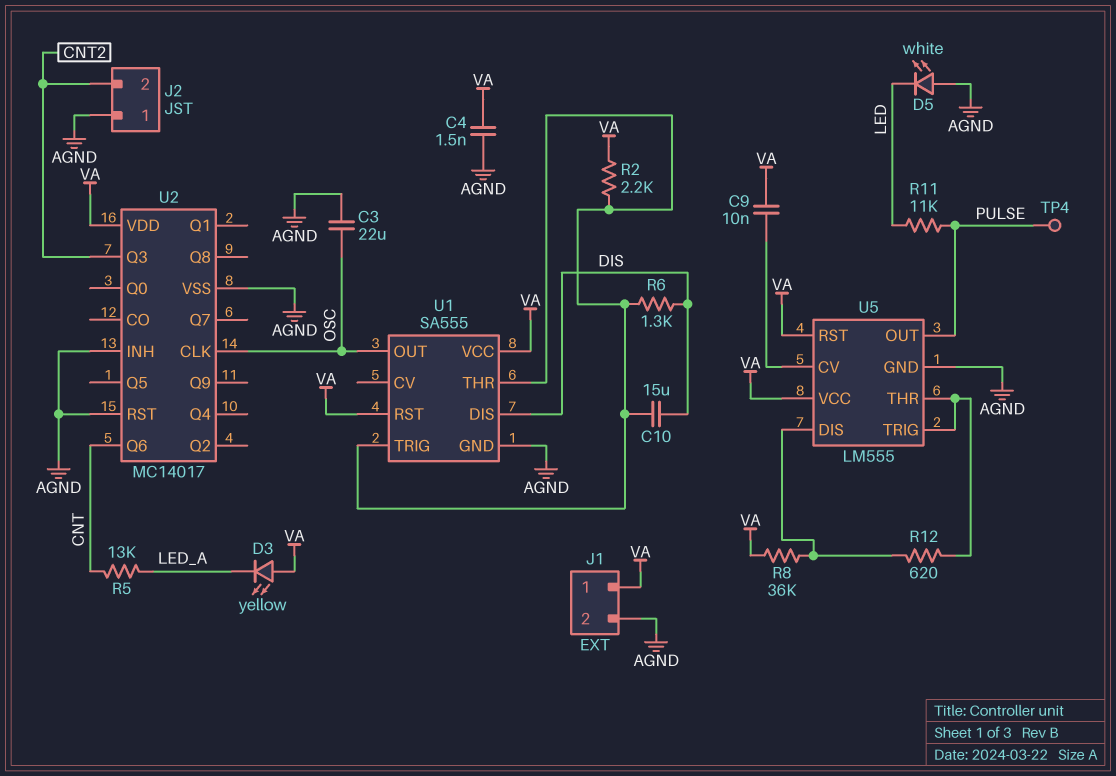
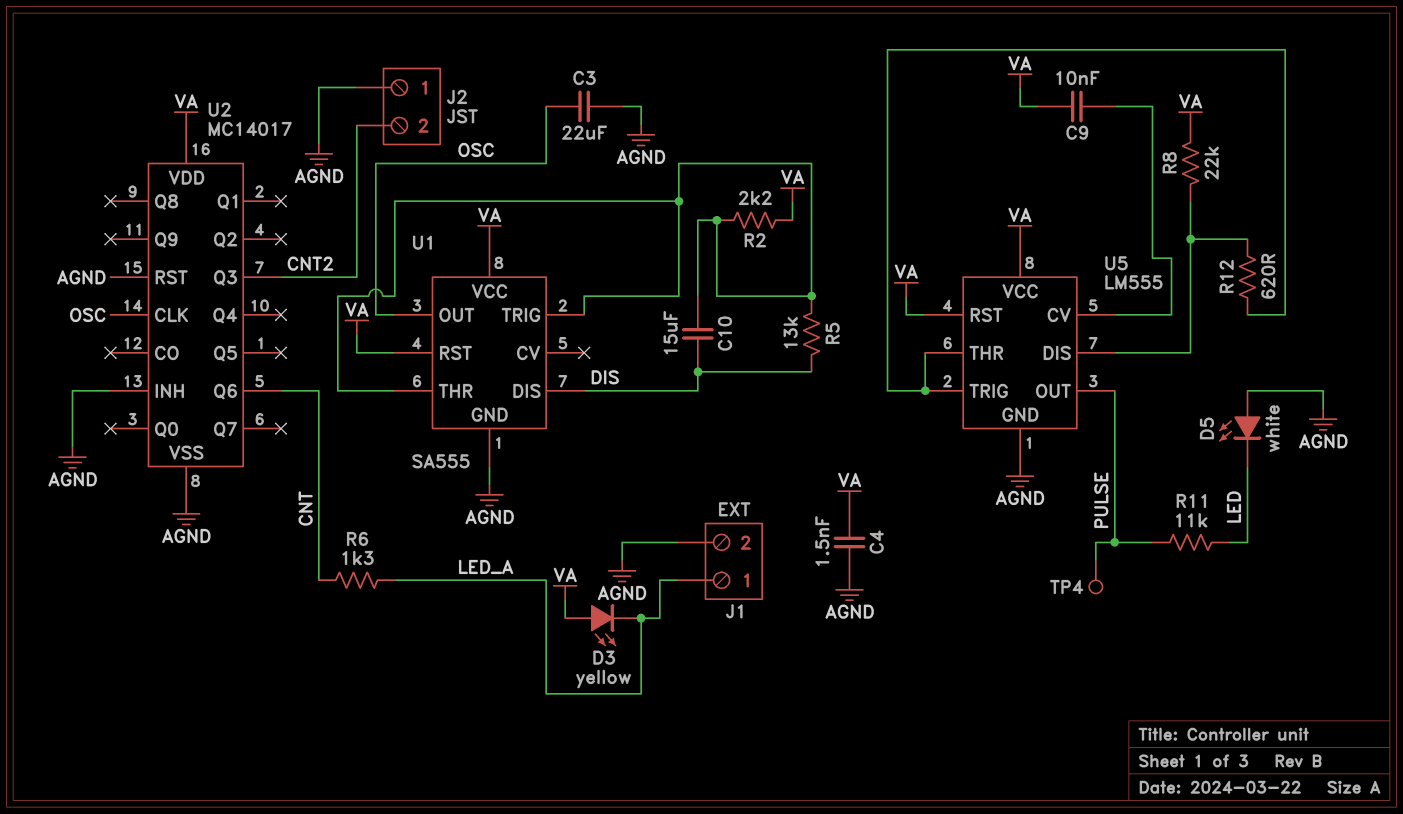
J1 pin 1: VA -> LED_A
R5: 13k (CNT, LED_A) -> 13k (DIS, U1/THR)
R6: 1.3k (DIS, U1/THR) -> 1.3k (CNT, LED_A)
R8: 36k (U5/DIS, VA) -> 22k (U5/DIS, VA)

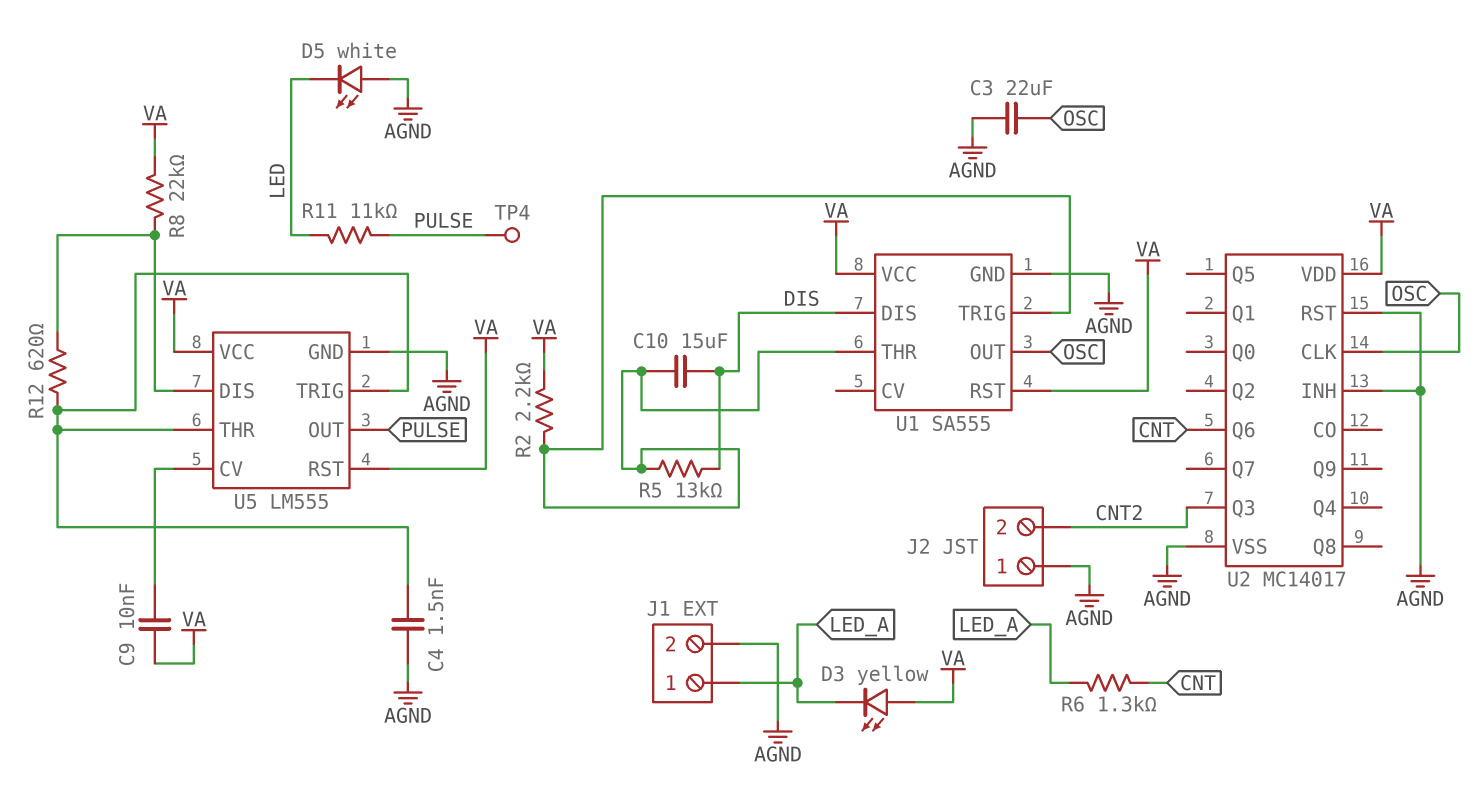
C4: 1.5nF (AGND, VA) -> 1.5nF (AGND, U5/THR)

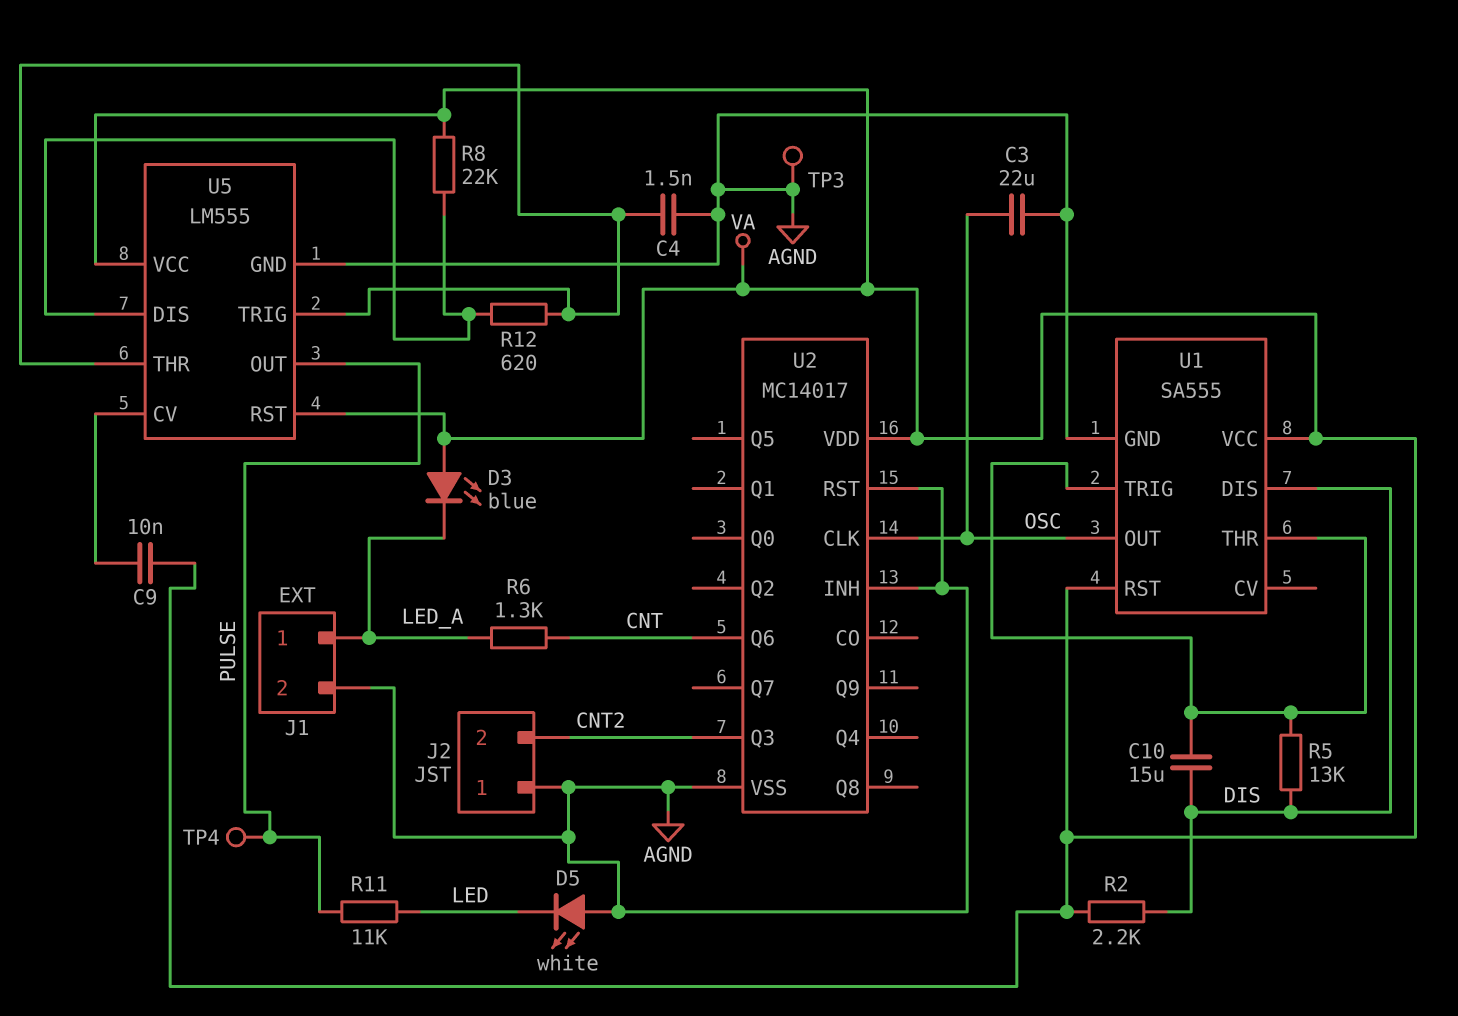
D3: LED yellow (A VA, K LED_A) -> LED blue (A VA, K LED_A)
R2: 2.2k (U1/THR, VA) -> 2.2k (DIS, VA)
TP3: none -> test point (AGND)

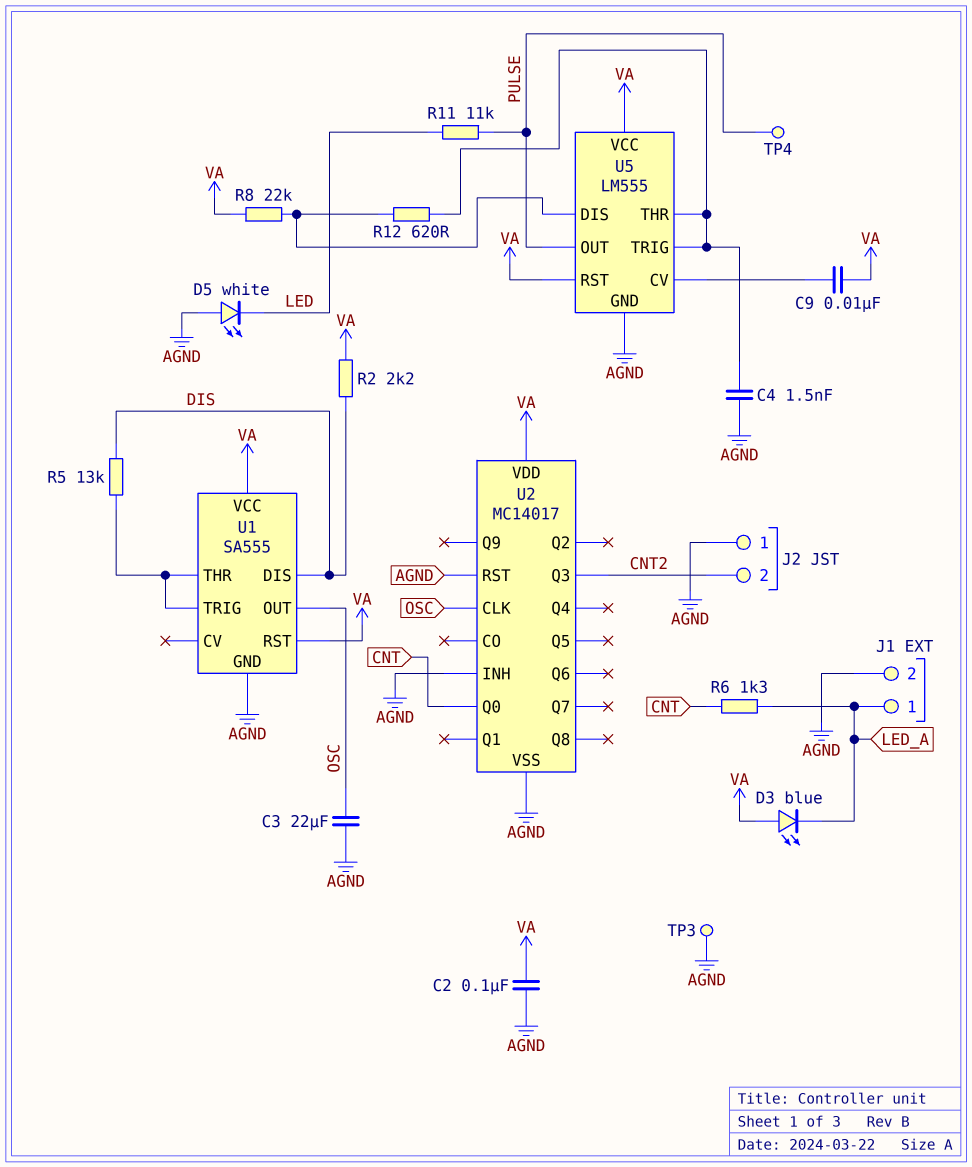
C2: none -> 100nF (AGND, VA)
C10: 15uF (DIS, U1/THR) -> none
U2 pin Q0: none -> CNT
U2 pin Q6: CNT -> none

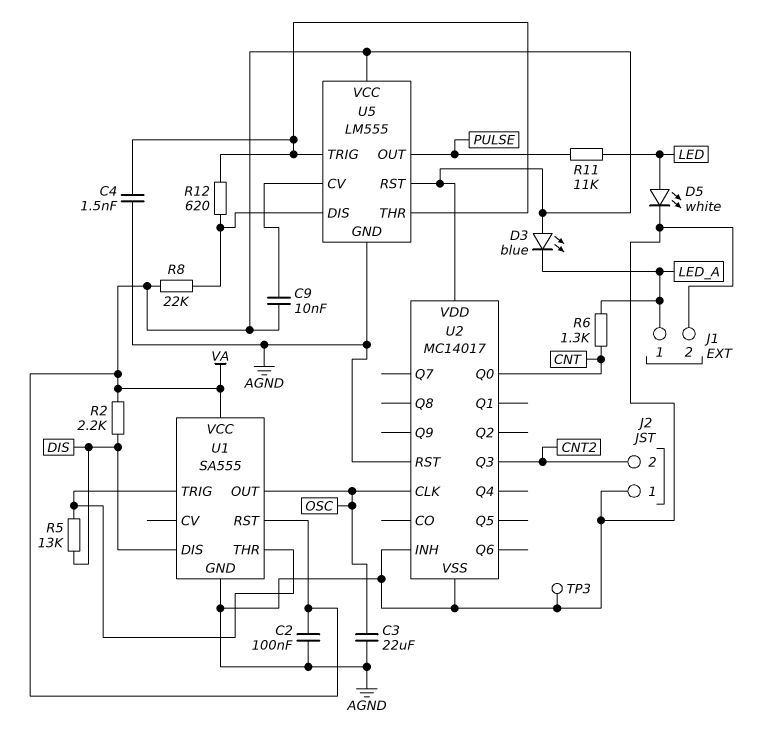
D5: LED white (A AGND, K LED) -> LED white (A LED, K AGND)
TP4: test point (PULSE) -> none

